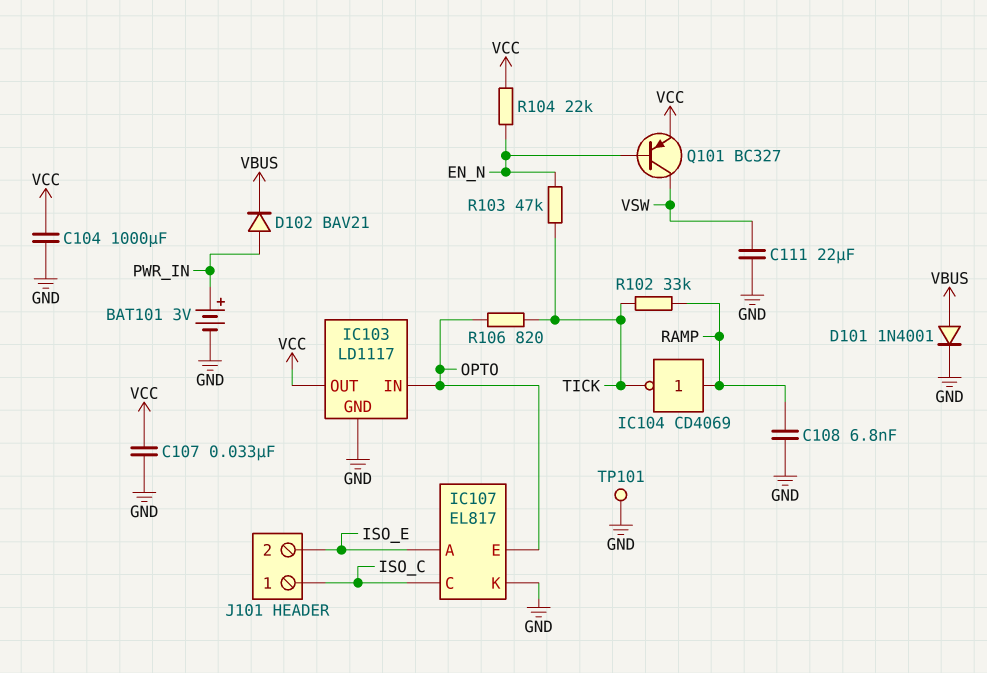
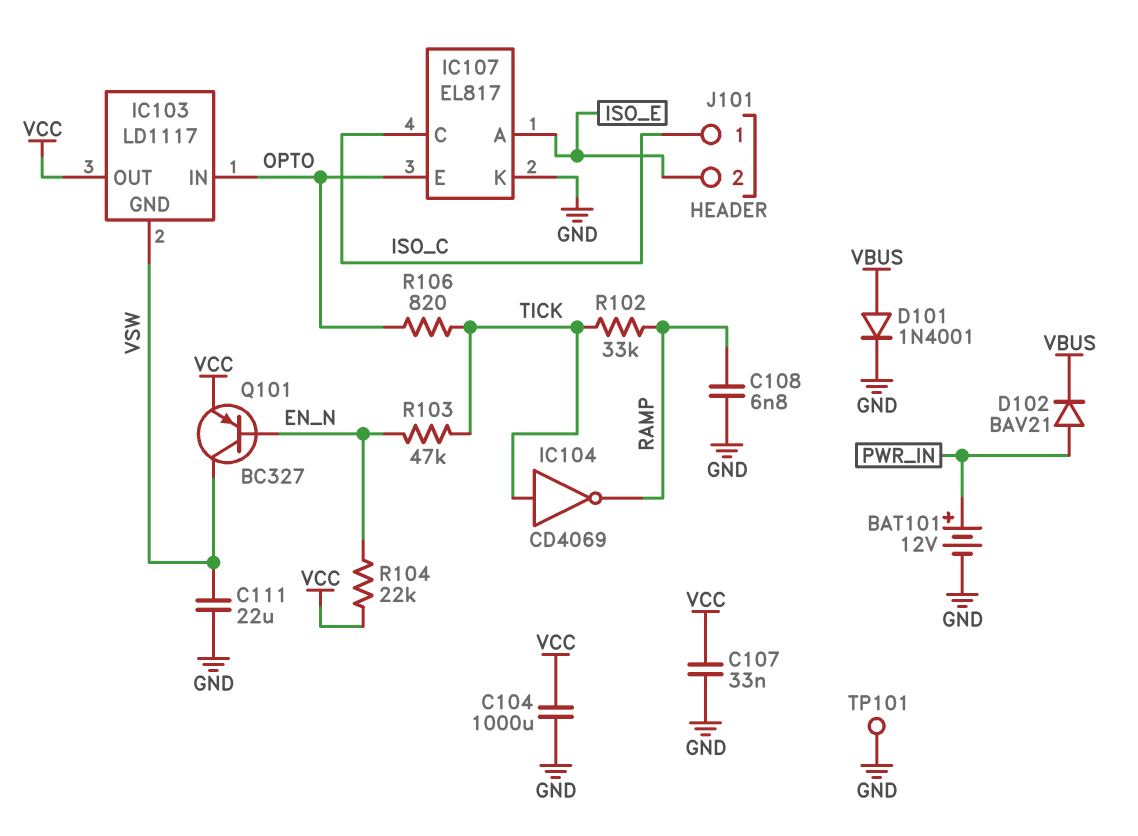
BAT101: 3V (plus PWR_IN, minus GND) -> 12V (plus PWR_IN, minus GND)
IC103 pin GND: GND -> VSW
IC104: NOT CD4069 (in RAMP, out TICK) -> NOT CD4069 (in TICK, out RAMP)

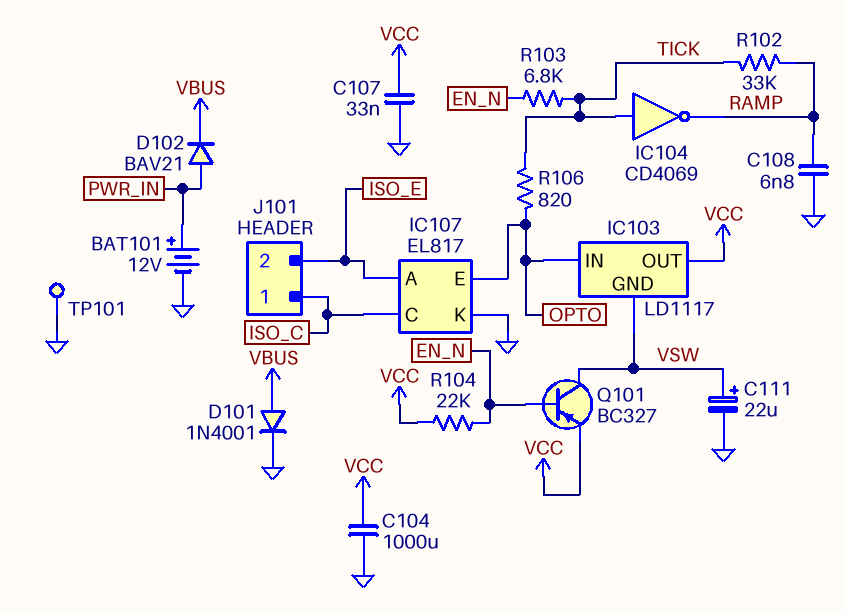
C111: 22uF (GND, VSW) -> 22uF (plus VSW, minus GND)
R103: 47k (EN_N, TICK) -> 6.8k (EN_N, TICK)

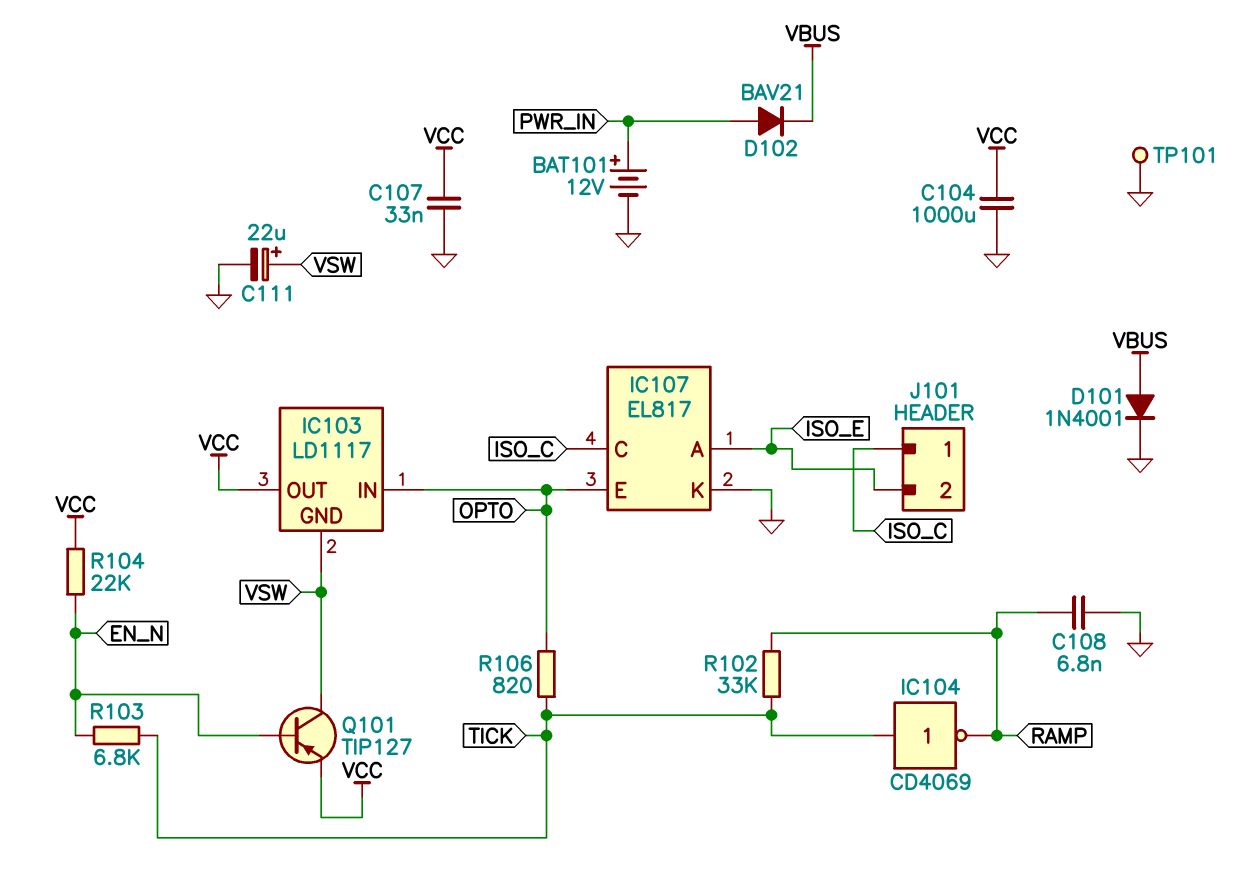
Q101: PNP BC327 (B EN_N, C VSW, E VCC) -> PNP TIP127 (B EN_N, C VSW, E VCC)

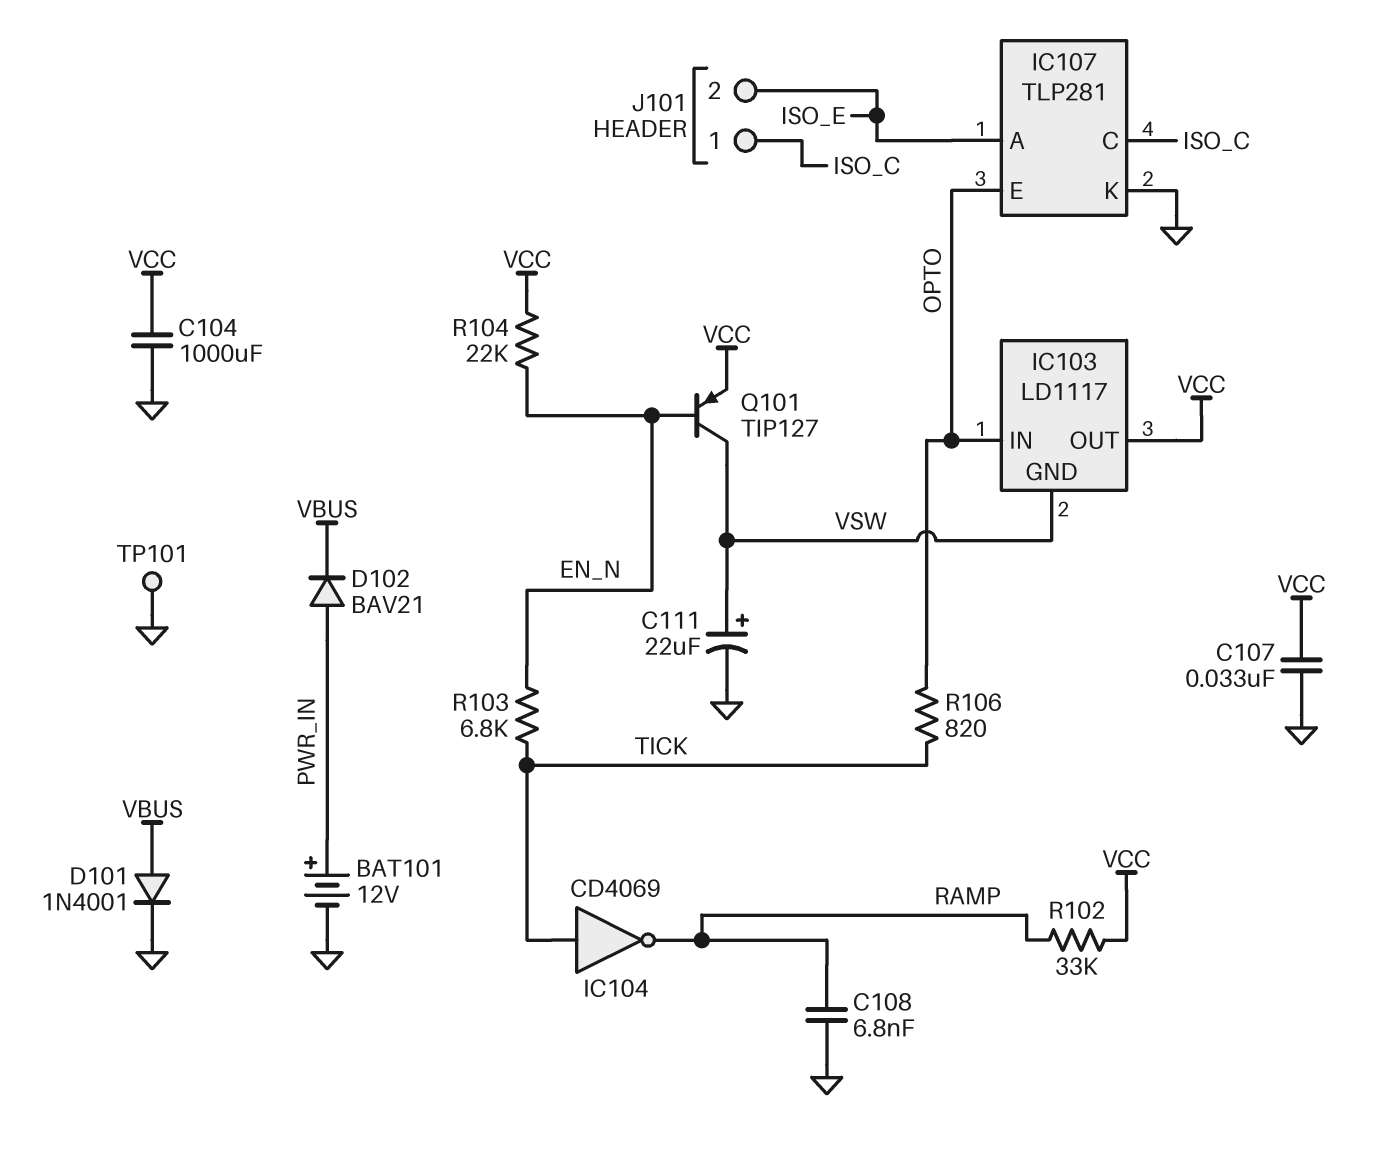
IC107: EL817 -> TLP281
R102: 33k (RAMP, TICK) -> 33k (RAMP, VCC)

